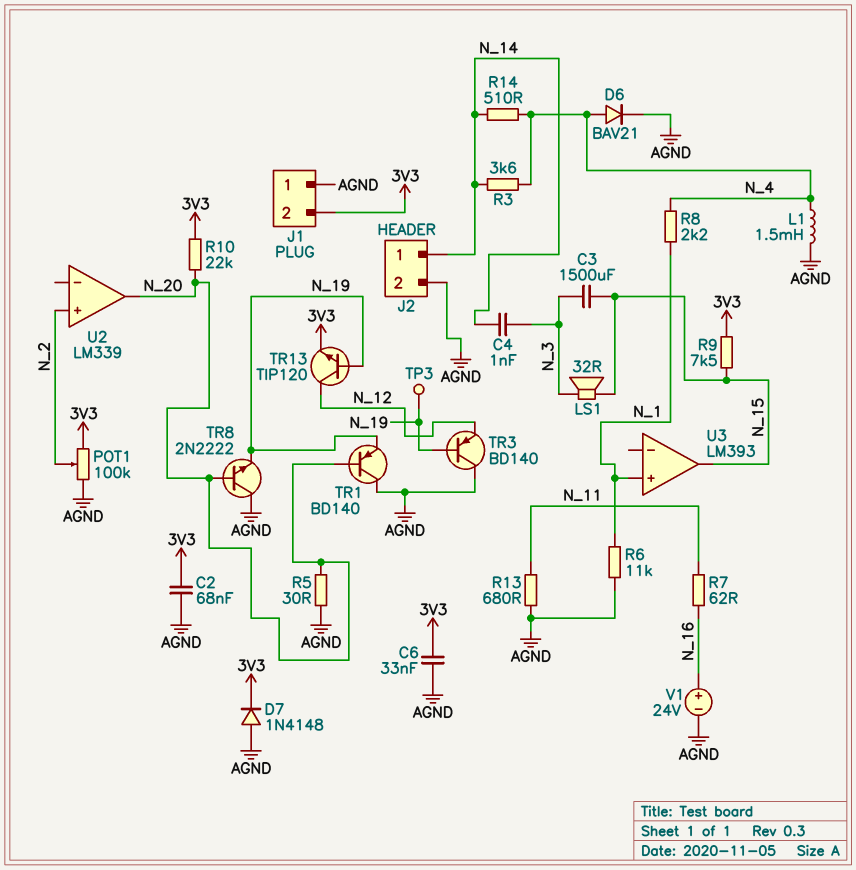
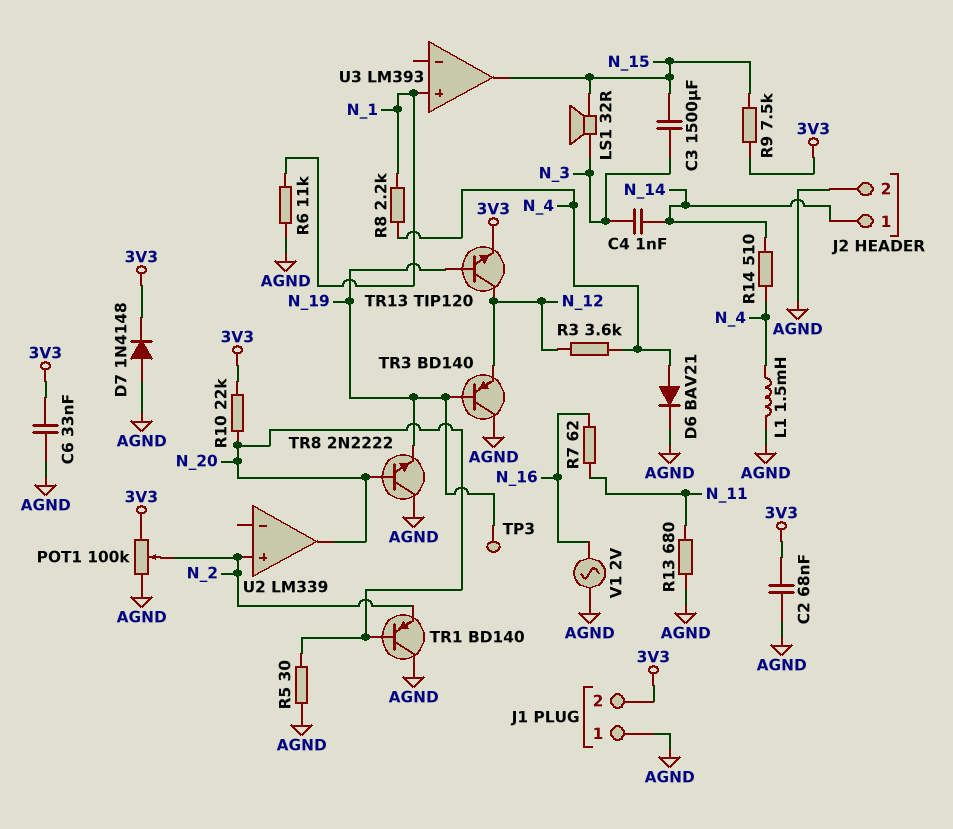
R3: 3.6k (N_4, N_14) -> 3.6k (N_4, N_12)
TR1: PNP BD140 (B N_20, C AGND, E N_19) -> PNP BD140 (B N_20, C AGND, E N_2)
V1: 24V (plus N_16, minus AGND) -> AC 2V (AGND, N_16)

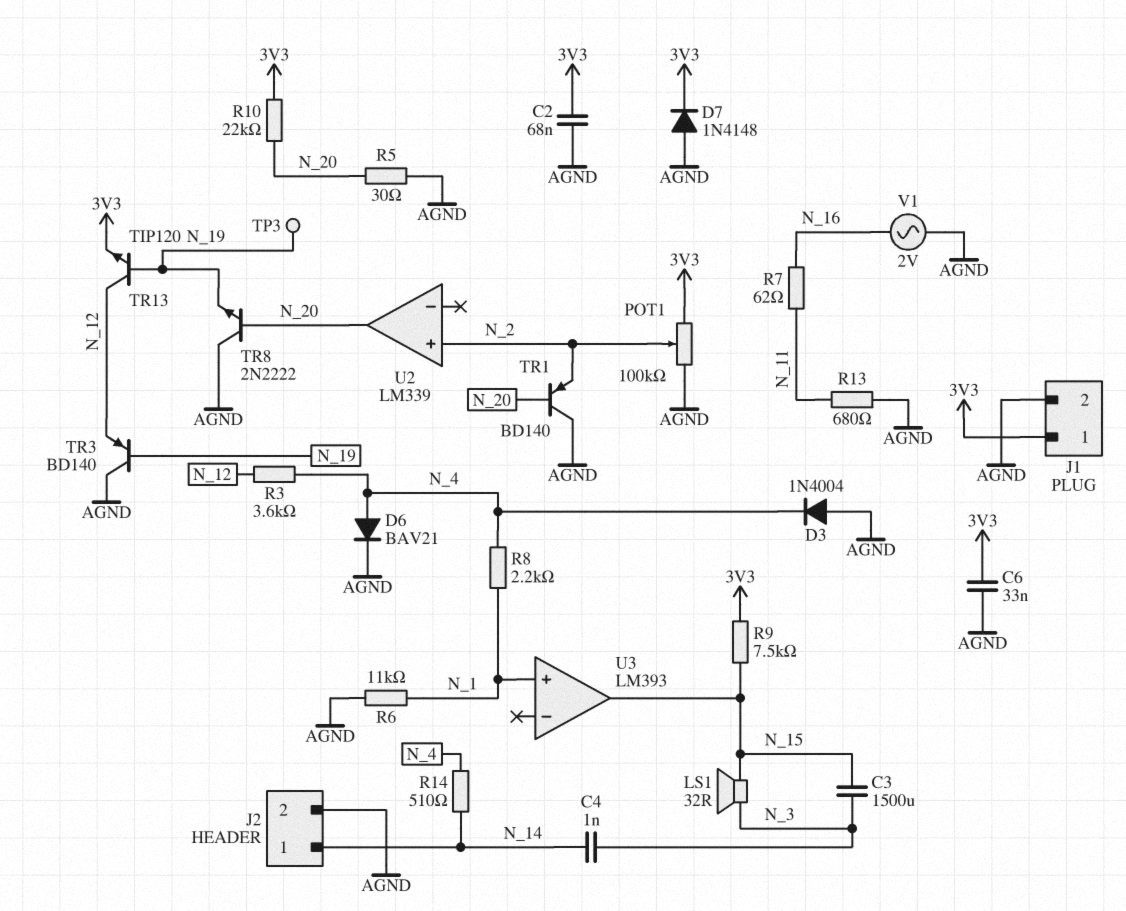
D3: none -> diode 1N4004 (A AGND, K N_4)
J1 pin 1: AGND -> 3V3
J1 pin 2: 3V3 -> AGND
L1: 1.5mH (AGND, N_4) -> none

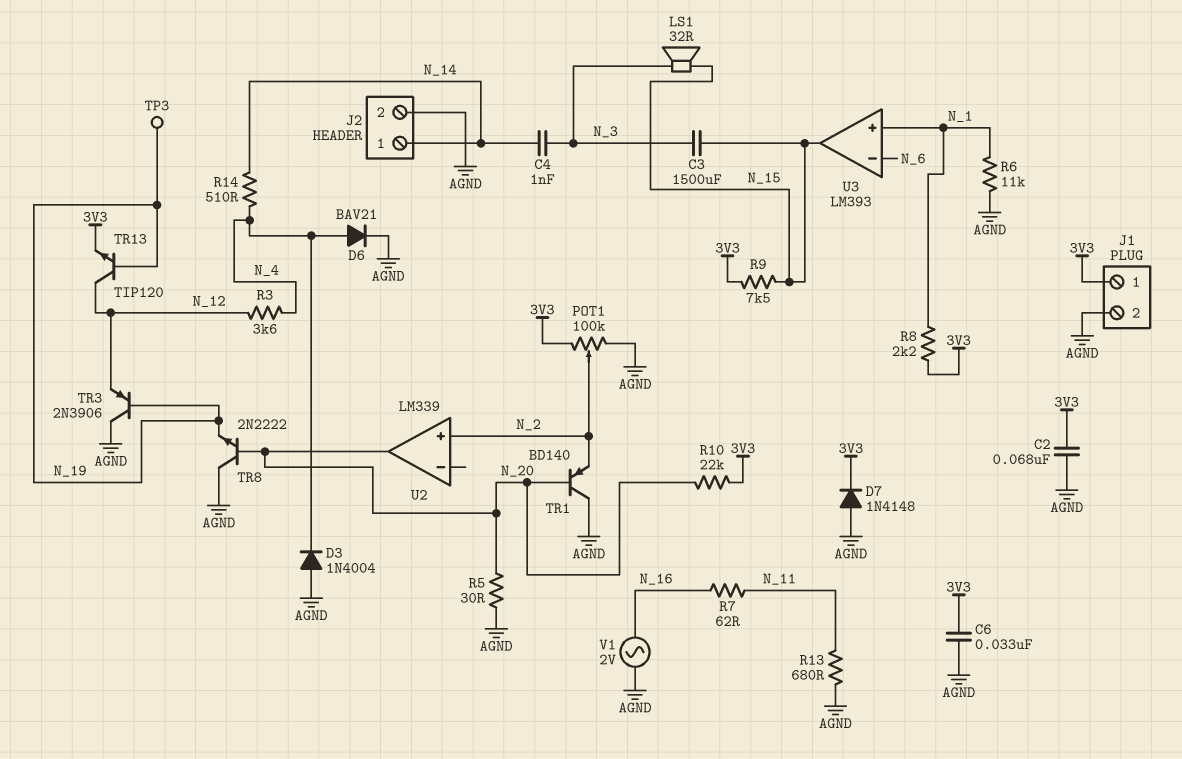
R8: 2.2k (N_1, N_4) -> 2.2k (3V3, N_1)
TR3: PNP BD140 (B N_19, C AGND, E N_12) -> PNP 2N3906 (B N_19, C AGND, E N_12)
U3 pin in-: none -> N_6

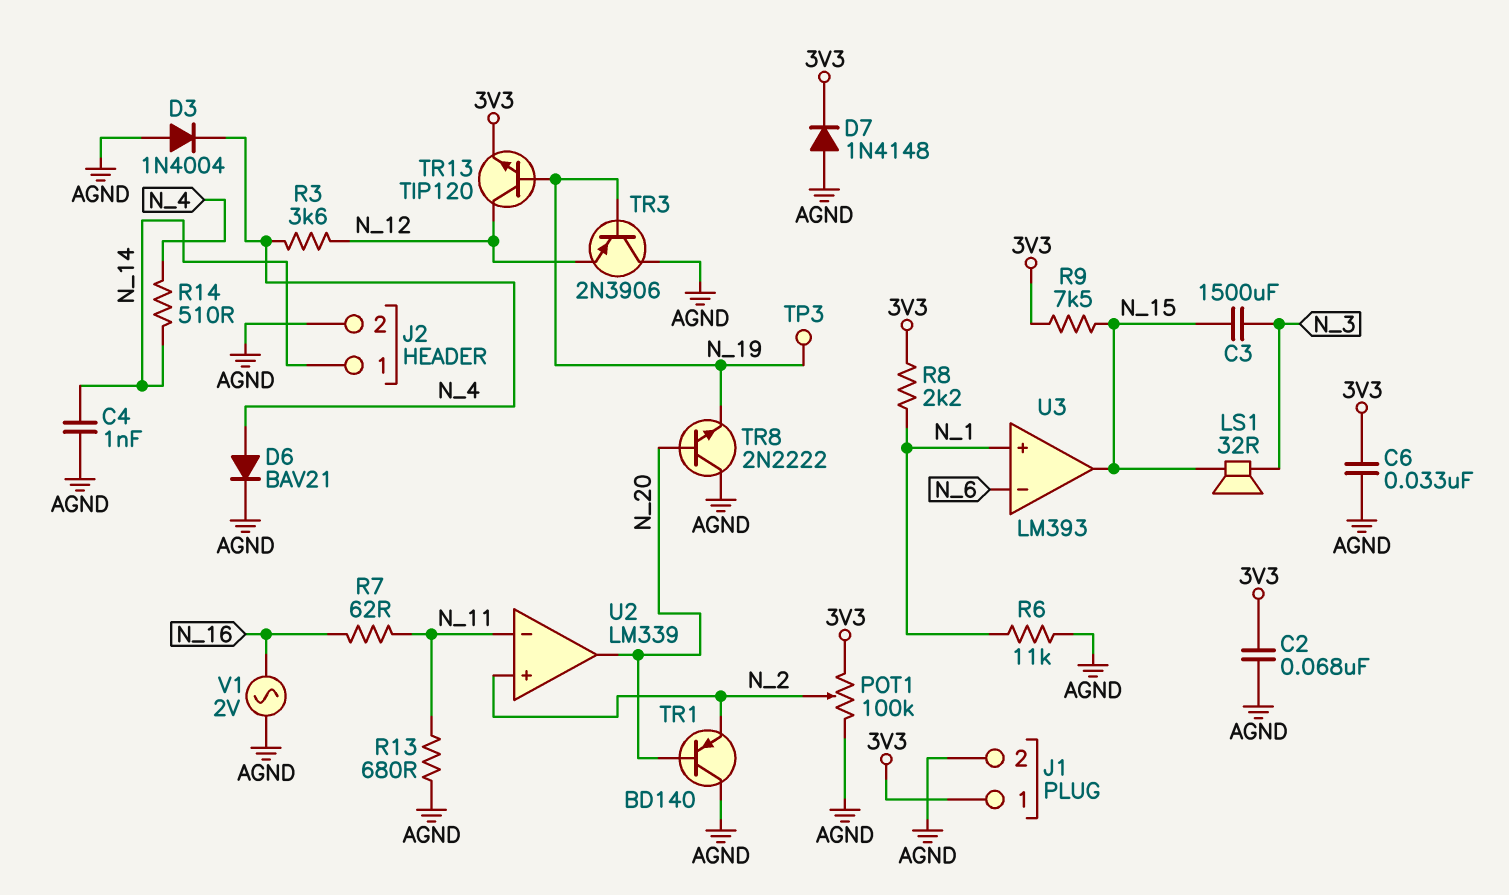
C4: 1nF (N_3, N_14) -> 1nF (AGND, N_14)
R5: 30 (AGND, N_20) -> none
R10: 22k (3V3, N_20) -> none
U2 pin in-: none -> N_11

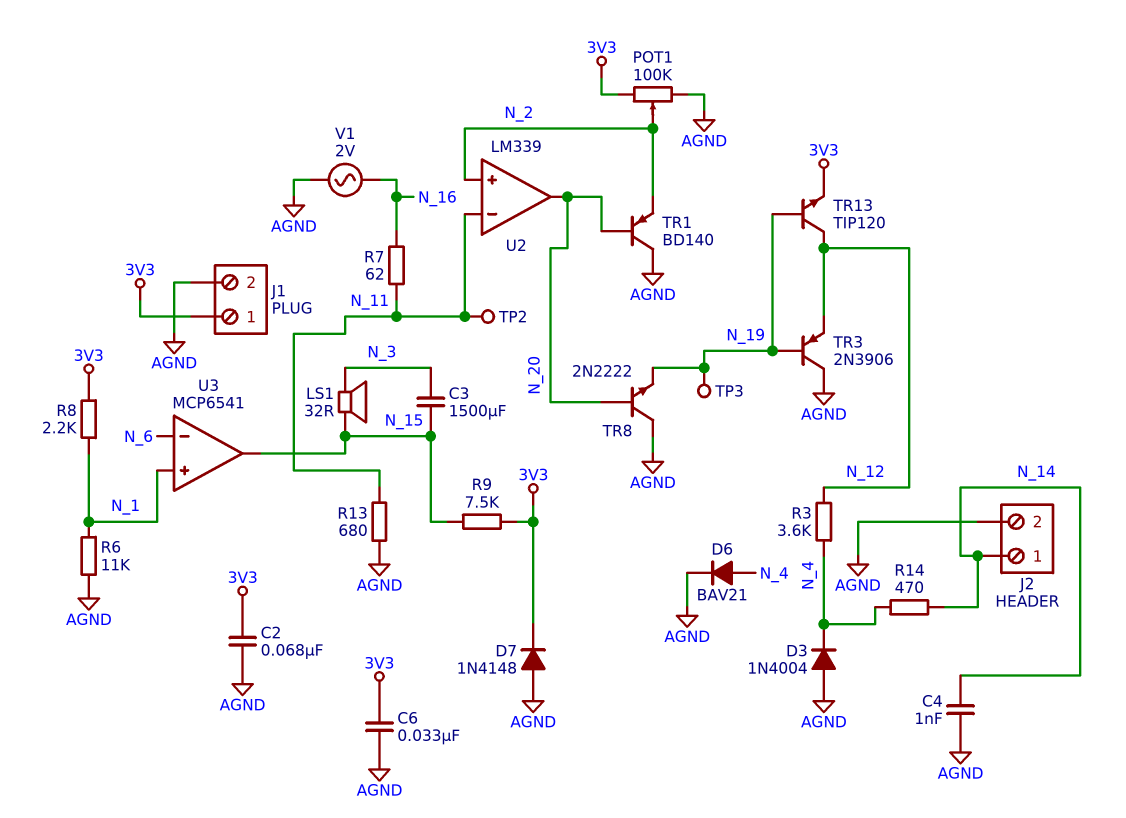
R14: 510 (N_4, N_14) -> 470 (N_4, N_14)
TP2: none -> test point (N_11)
U3: LM393 -> MCP6541

